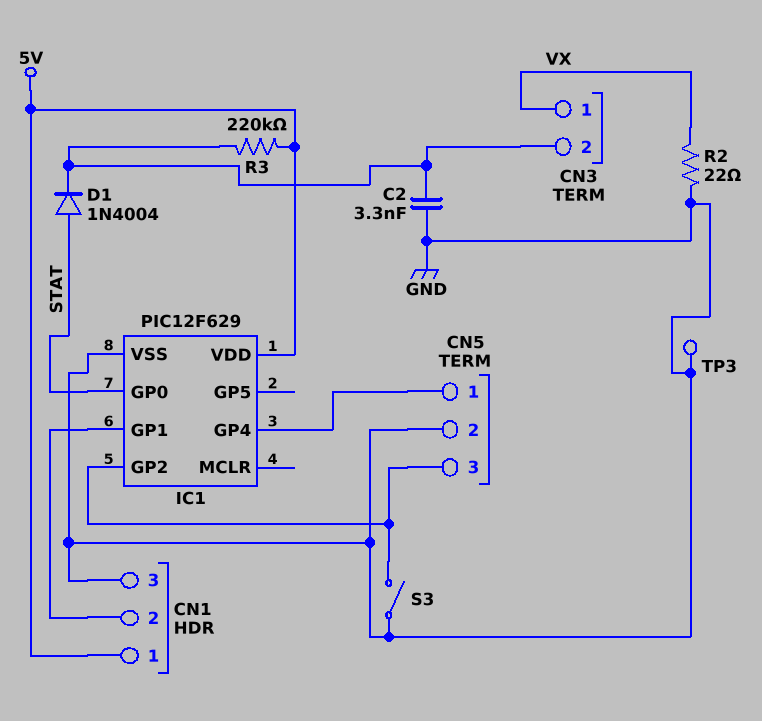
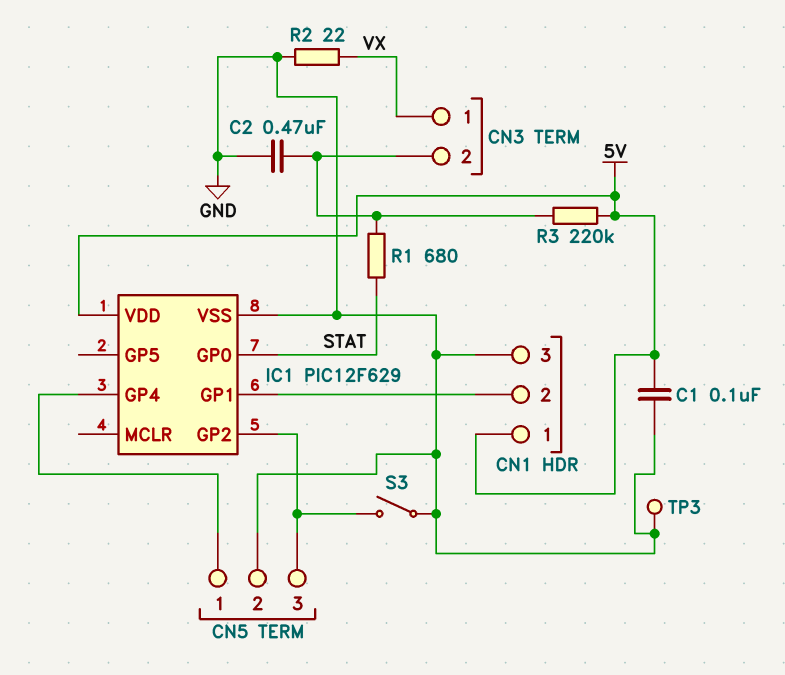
C1: none -> 100nF (5V, GND)
C2: 3.3nF (CN3/2, GND) -> 470nF (CN3/2, GND)
D1: diode 1N4004 (A STAT, K CN3/2) -> none
R1: none -> 680 (CN3/2, STAT)

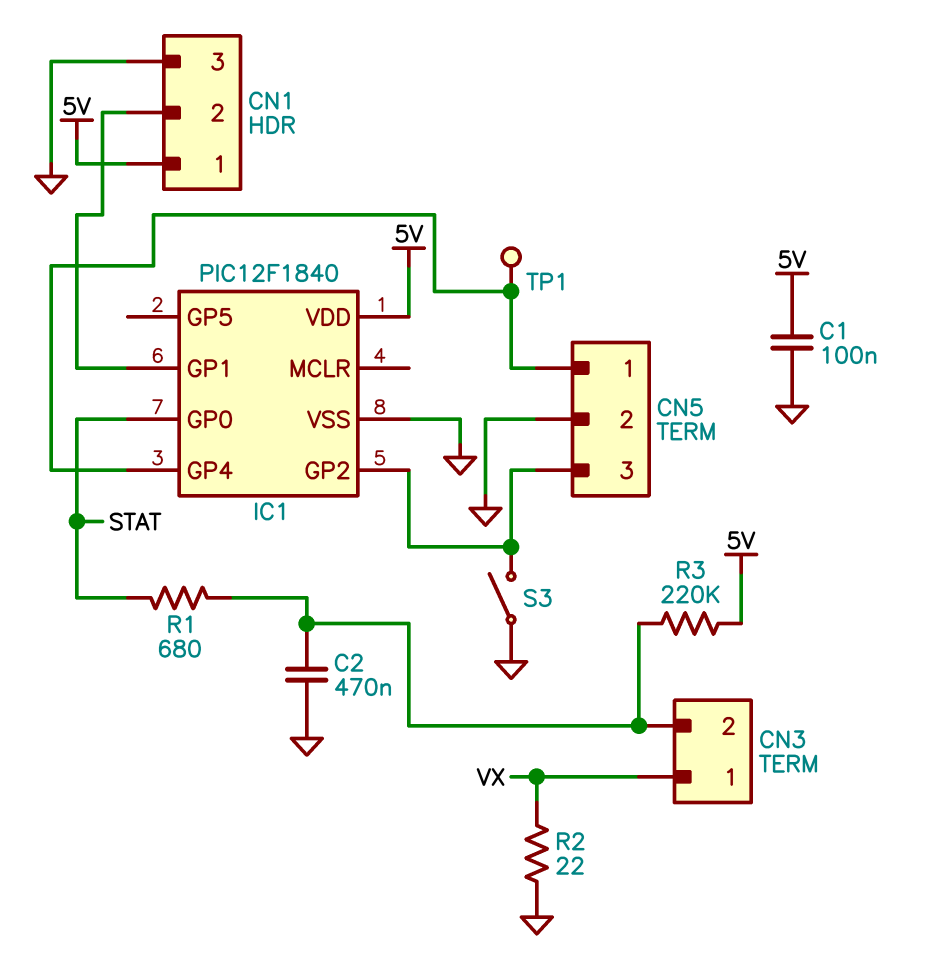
IC1: PIC12F629 -> PIC12F1840
TP1: none -> test point (CN5/1)
TP3: test point (GND) -> none

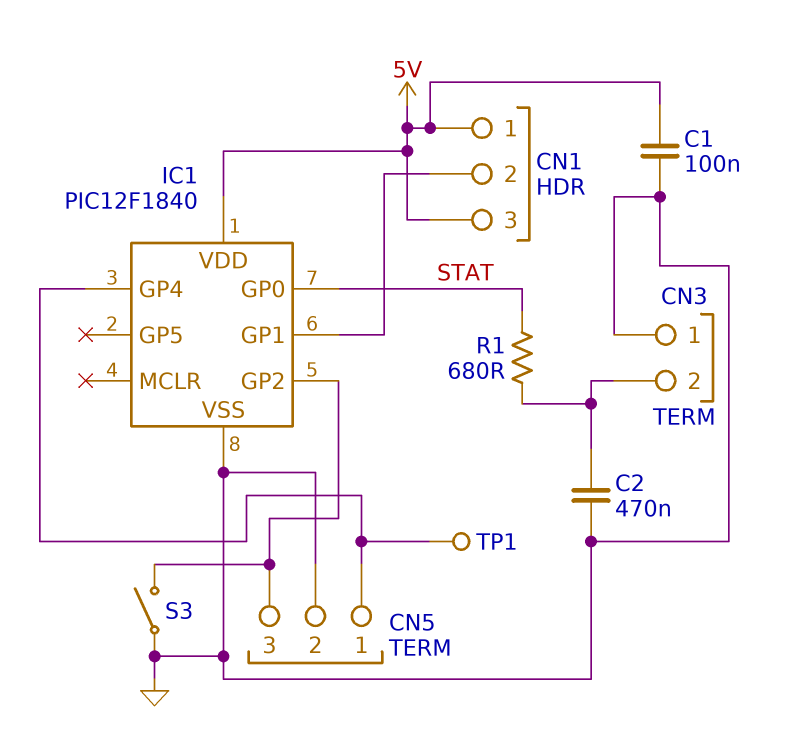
CN1 pin 3: GND -> 5V
CN3 pin 1: VX -> GND
R2: 22 (GND, VX) -> none
R3: 220k (5V, CN3/2) -> none

